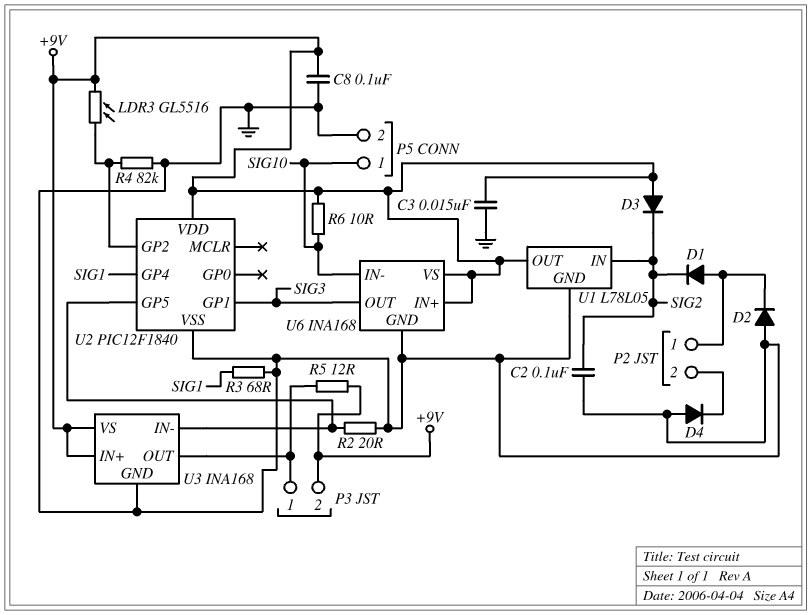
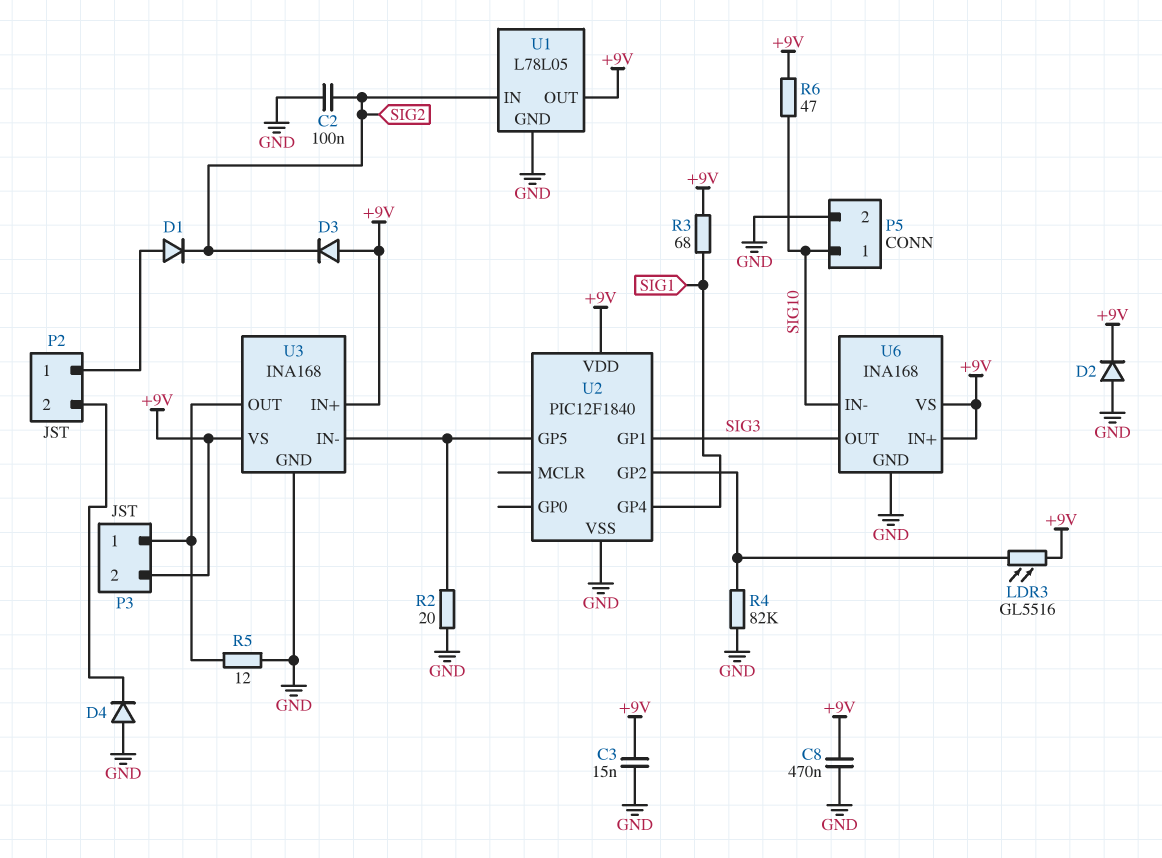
C8: 100nF (+9V, GND) -> 470nF (+9V, GND)
D2: diode (A GND, K P2/1) -> diode (A GND, K +9V)
R3: 68 (GND, SIG1) -> 68 (+9V, SIG1)
R5: 12 (+9V, P3/1) -> 12 (GND, P3/1)
R6: 10 (+9V, SIG10) -> 47 (+9V, SIG10)

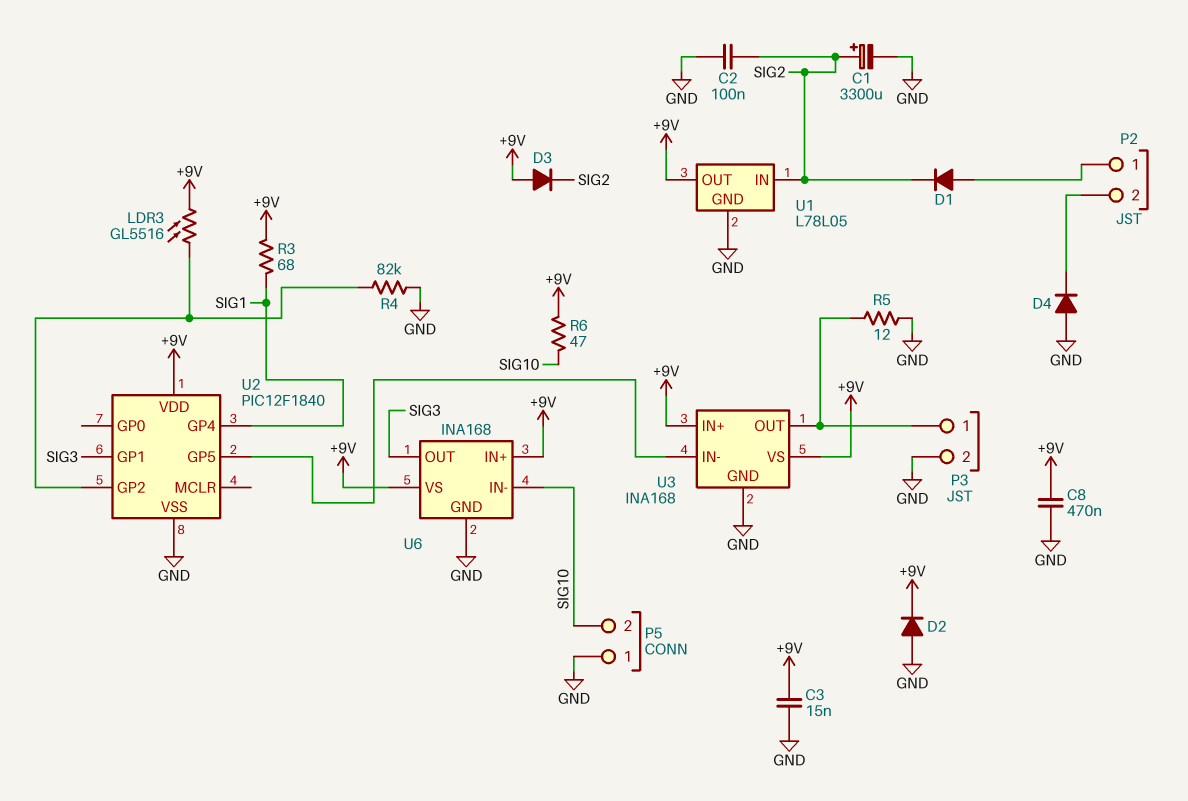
C1: none -> 3300uF (plus SIG2, minus GND)
P3 pin 2: +9V -> GND
P5 pin 1: SIG10 -> GND
P5 pin 2: GND -> SIG10
R2: 20 (GND, U2/GP5) -> none

